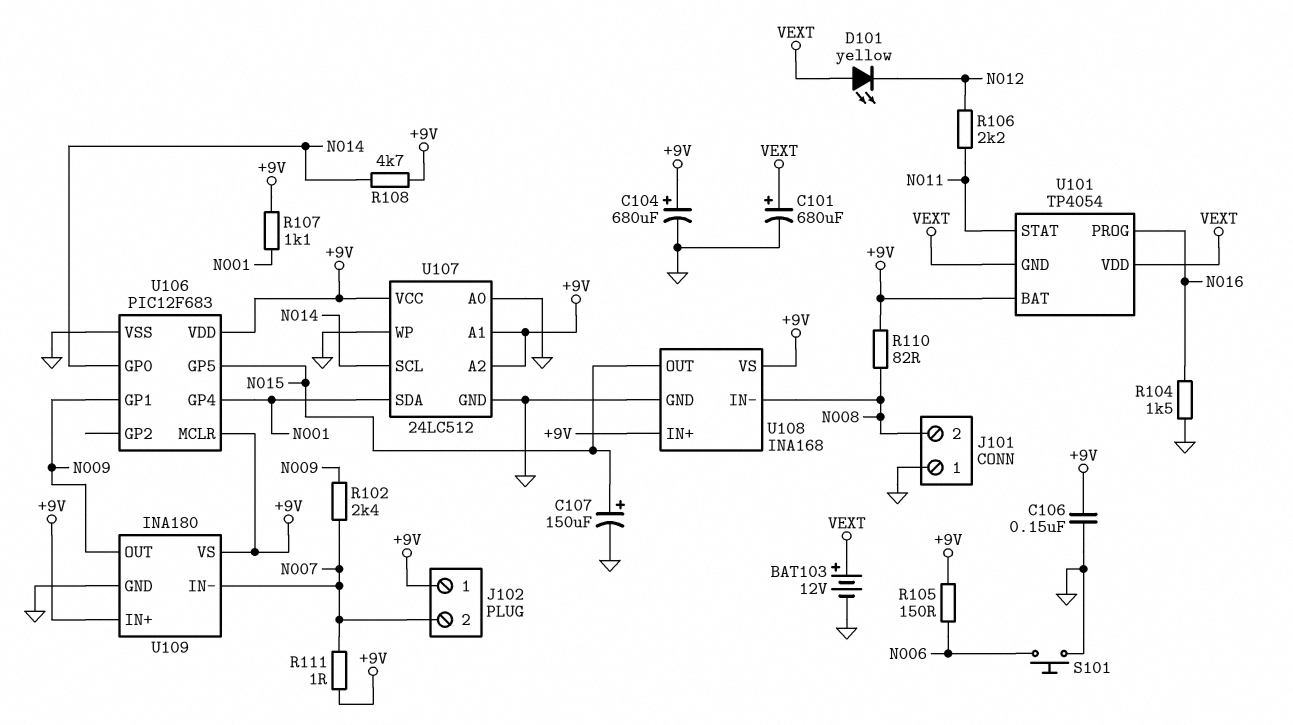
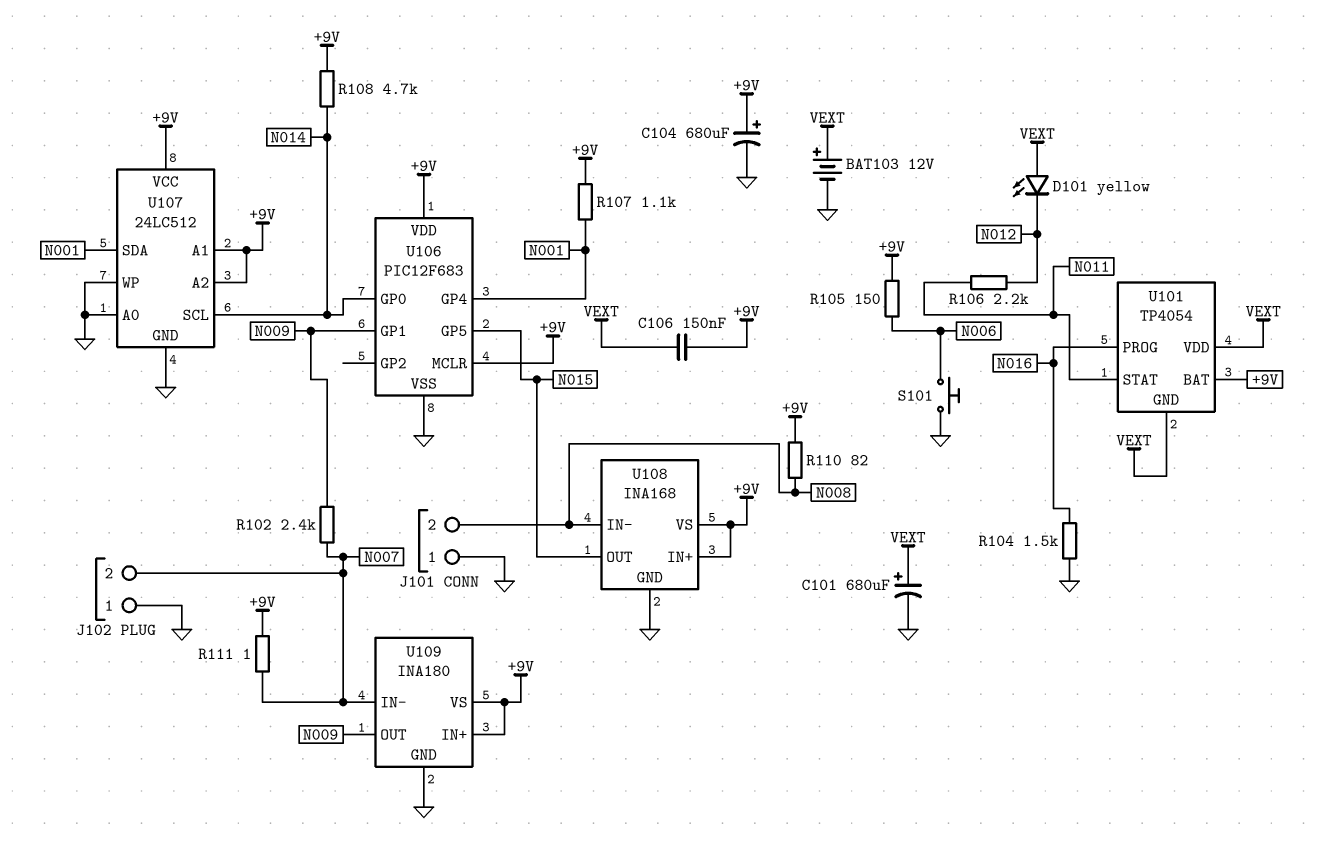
C106: 150nF (+9V, GND) -> 150nF (+9V, VEXT)
C107: 150uF (plus N015, minus GND) -> none
J102 pin 1: +9V -> GND

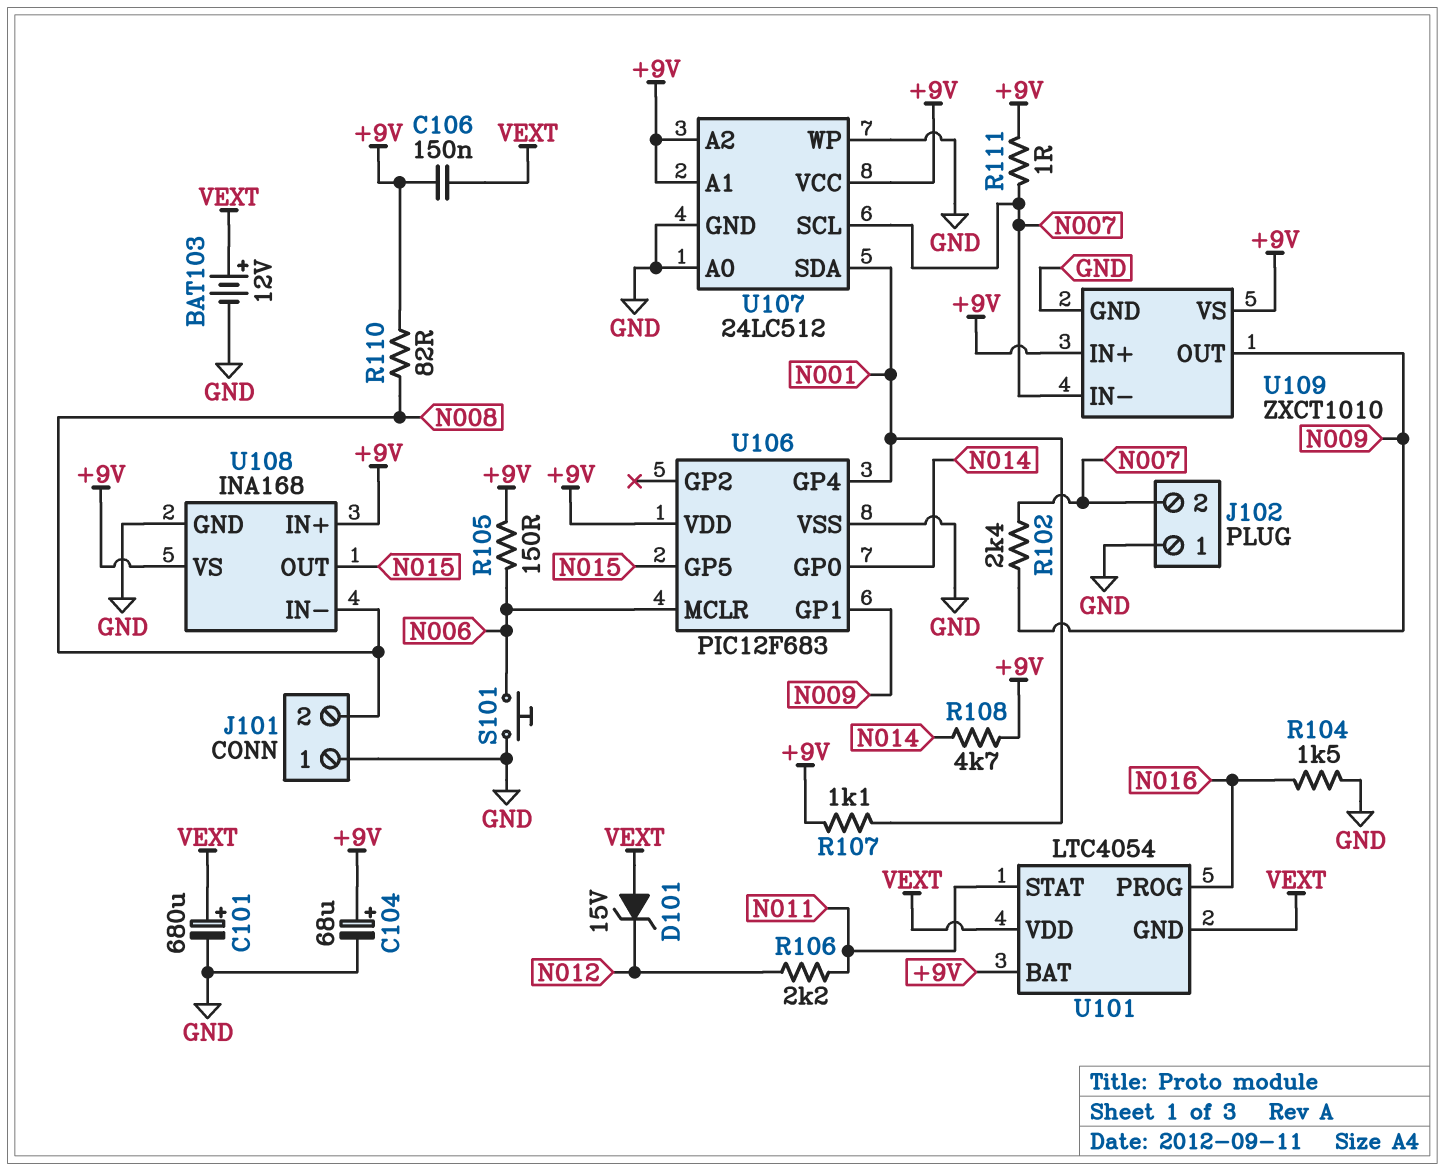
C104: 680uF (plus +9V, minus GND) -> 68uF (plus +9V, minus GND)
D101: LED yellow (A VEXT, K N012) -> zener 15V (A VEXT, K N012)
U101: TP4054 -> LTC4054
U106 pin MCLR: +9V -> N006
U107 pin SCL: N014 -> N007
U109: INA180 -> ZXCT1010

